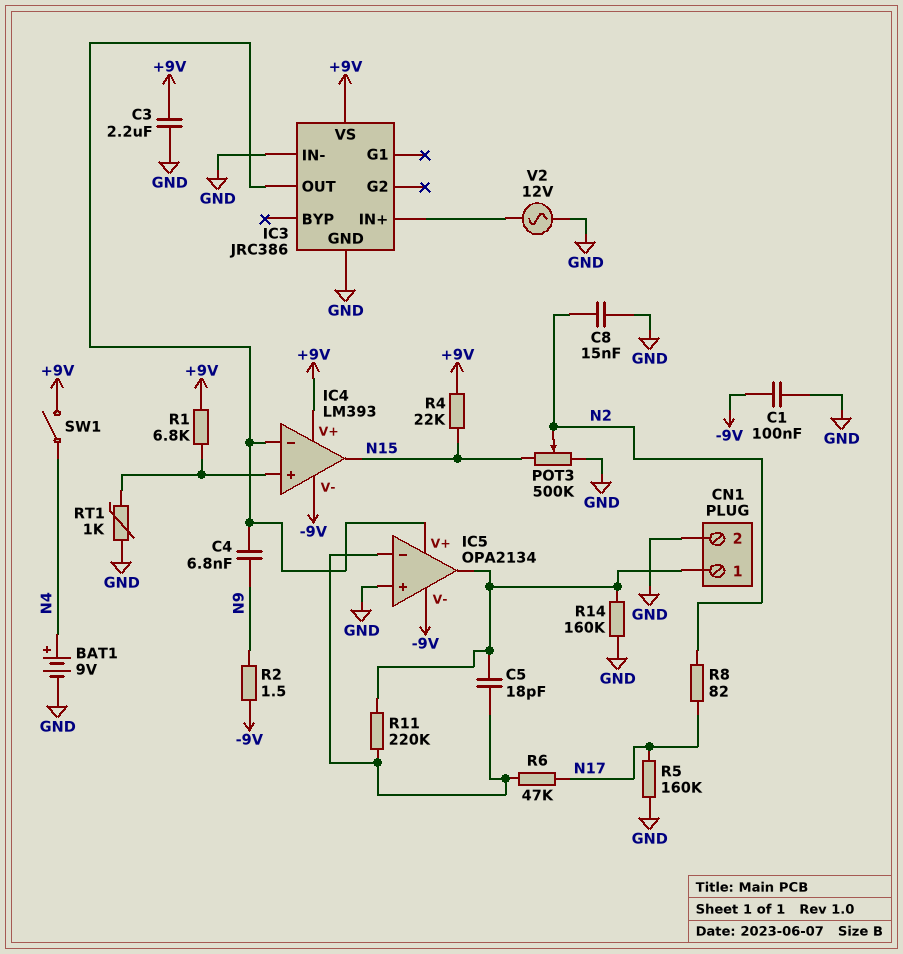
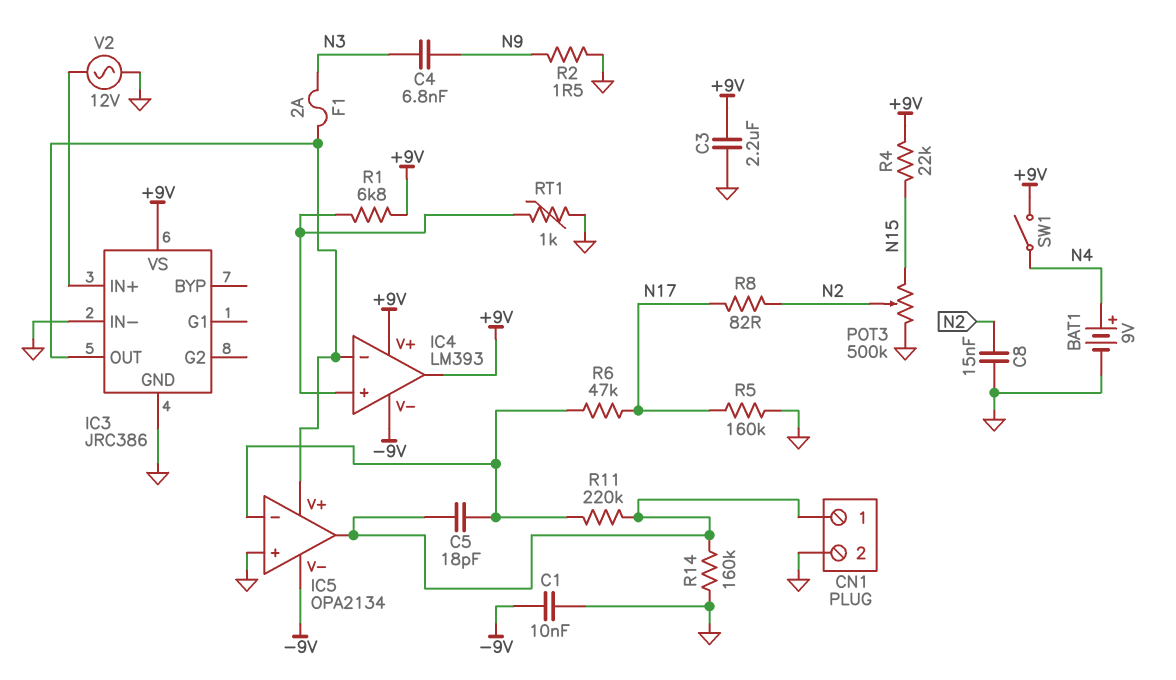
C1: 100nF (-9V, GND) -> 10nF (-9V, GND)
C4: 6.8nF (IC3/OUT, N9) -> 6.8nF (N3, N9)
F1: none -> 2A (IC3/OUT, N3)
IC4 pin out: N15 -> +9V
R2: 1.5 (-9V, N9) -> 1.5 (GND, N9)

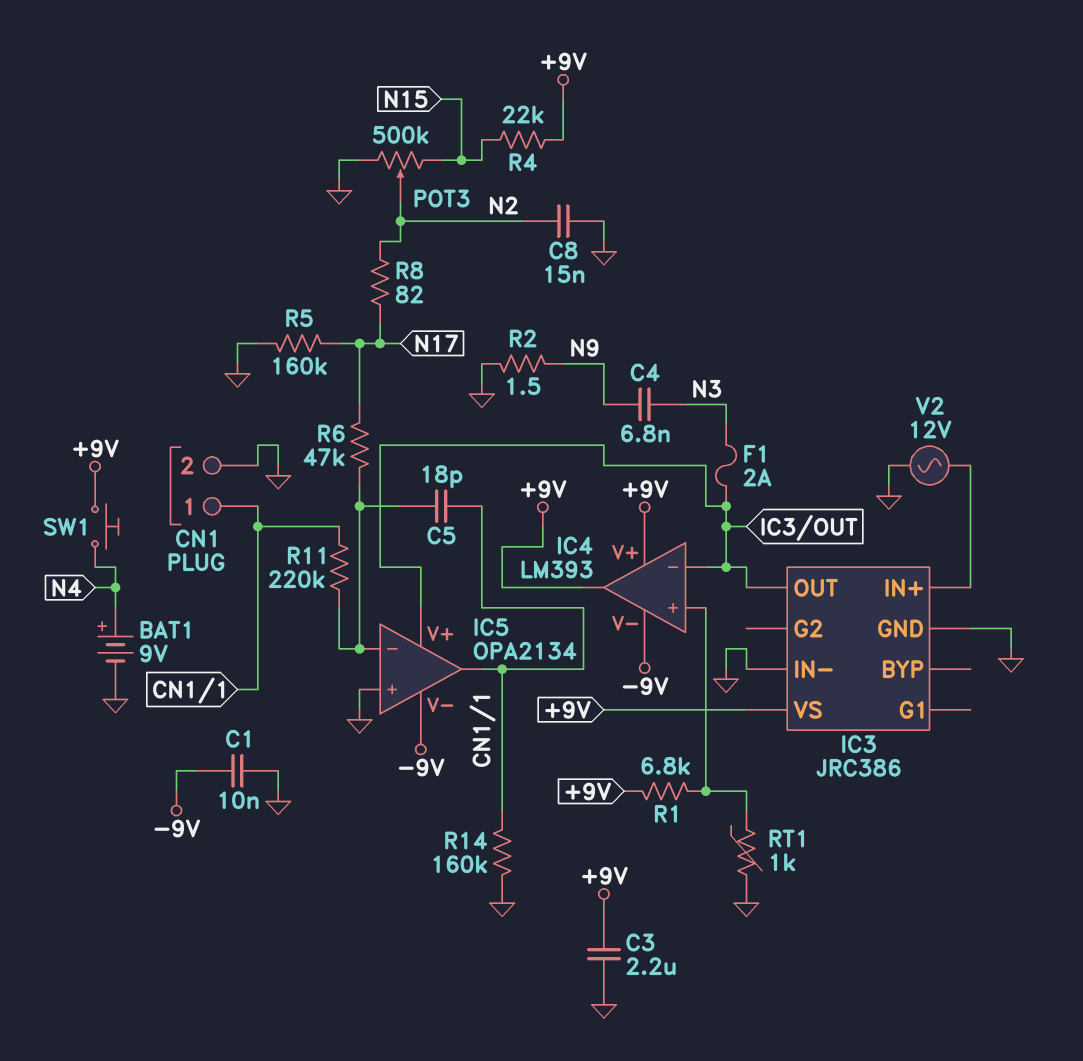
SW1: switch (+9V, N4) -> button (+9V, N4)

